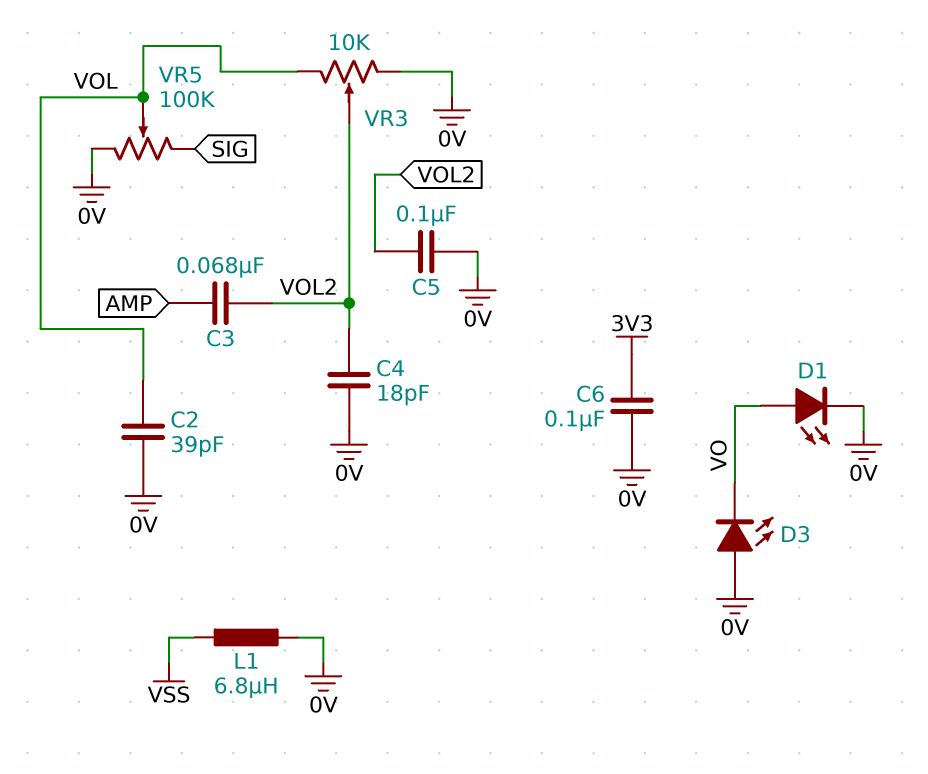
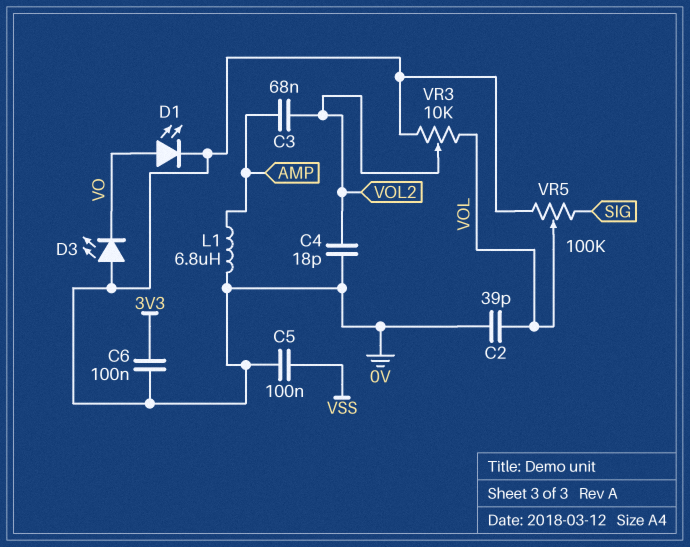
C5: 100nF (0V, VOL2) -> 100nF (0V, VSS)
L1: 6.8uH (0V, VSS) -> 6.8uH (0V, AMP)

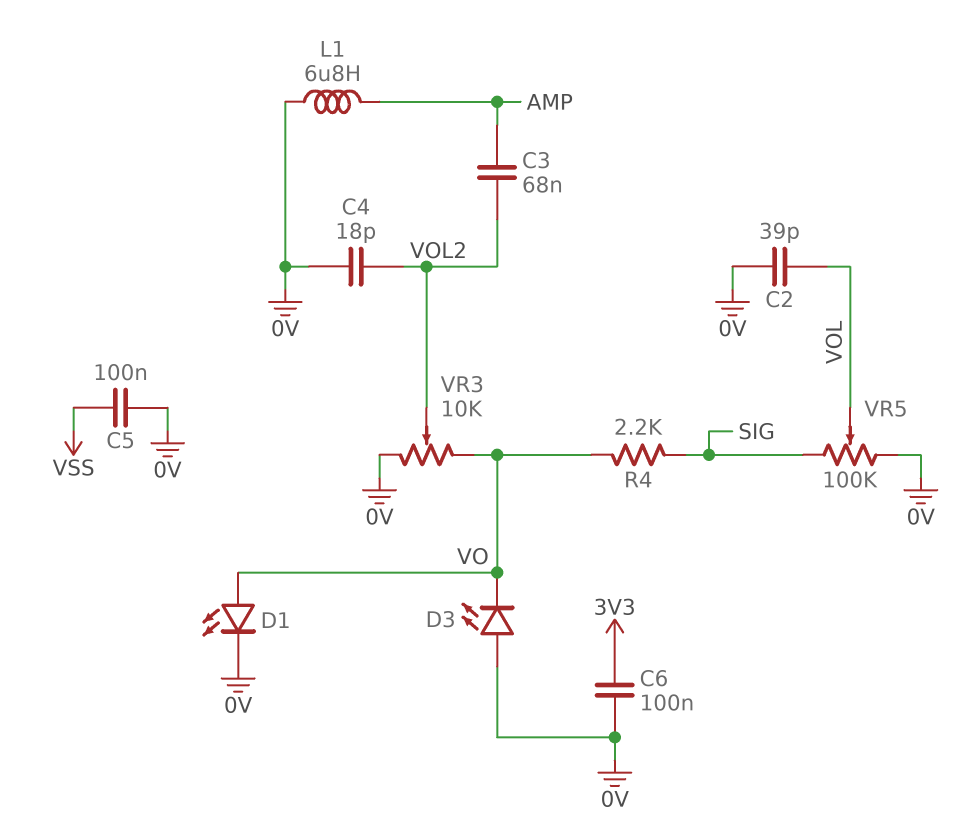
R4: none -> 2.2k (SIG, VO)
VR3: 10k (0V, VOL, wiper VOL2) -> 10k (0V, VO, wiper VOL2)

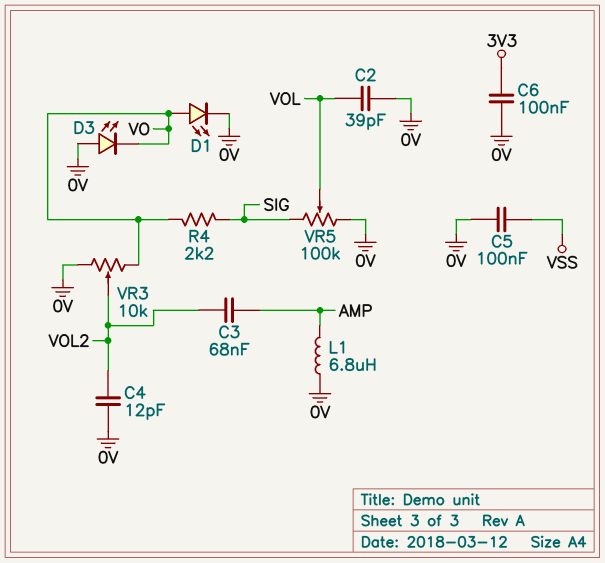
C4: 18pF (0V, VOL2) -> 12pF (0V, VOL2)

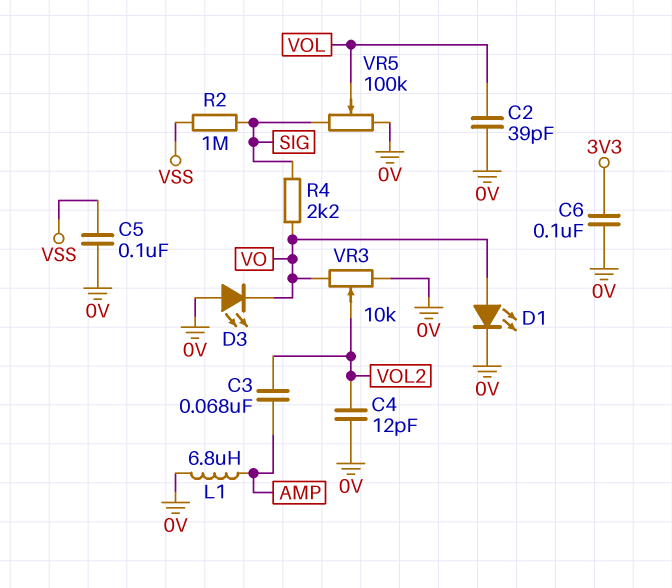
R2: none -> 1M (SIG, VSS)

